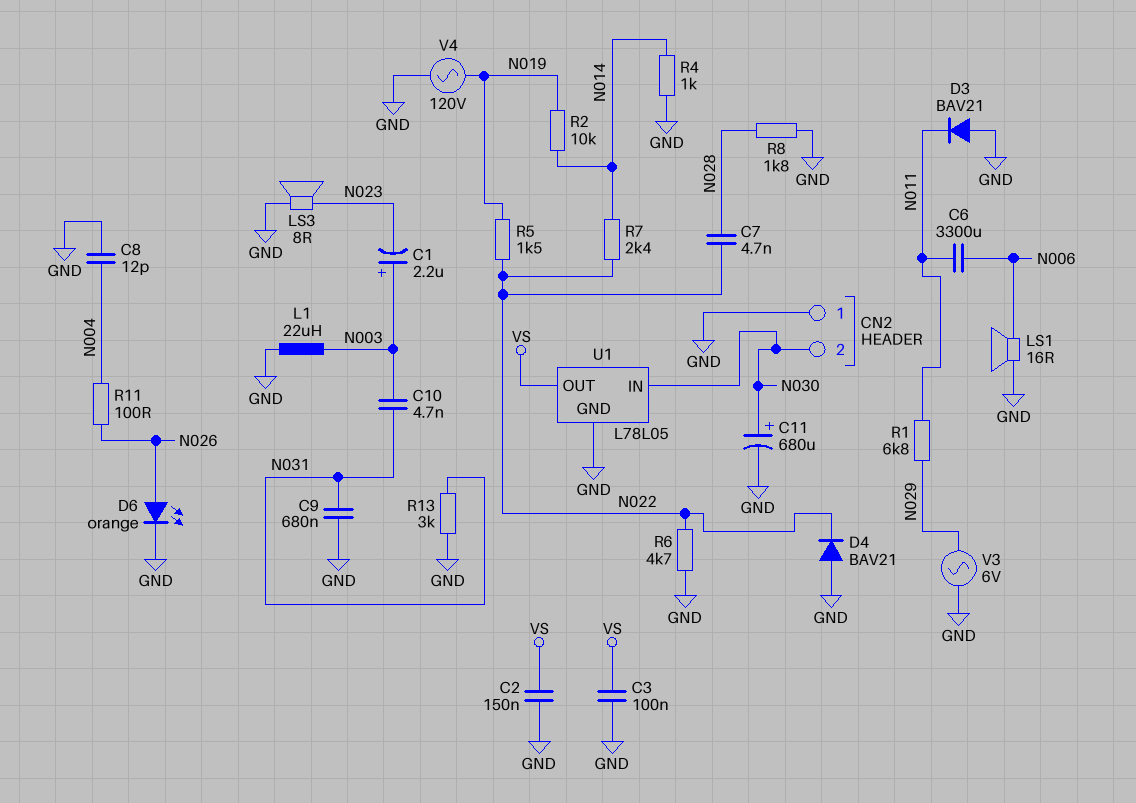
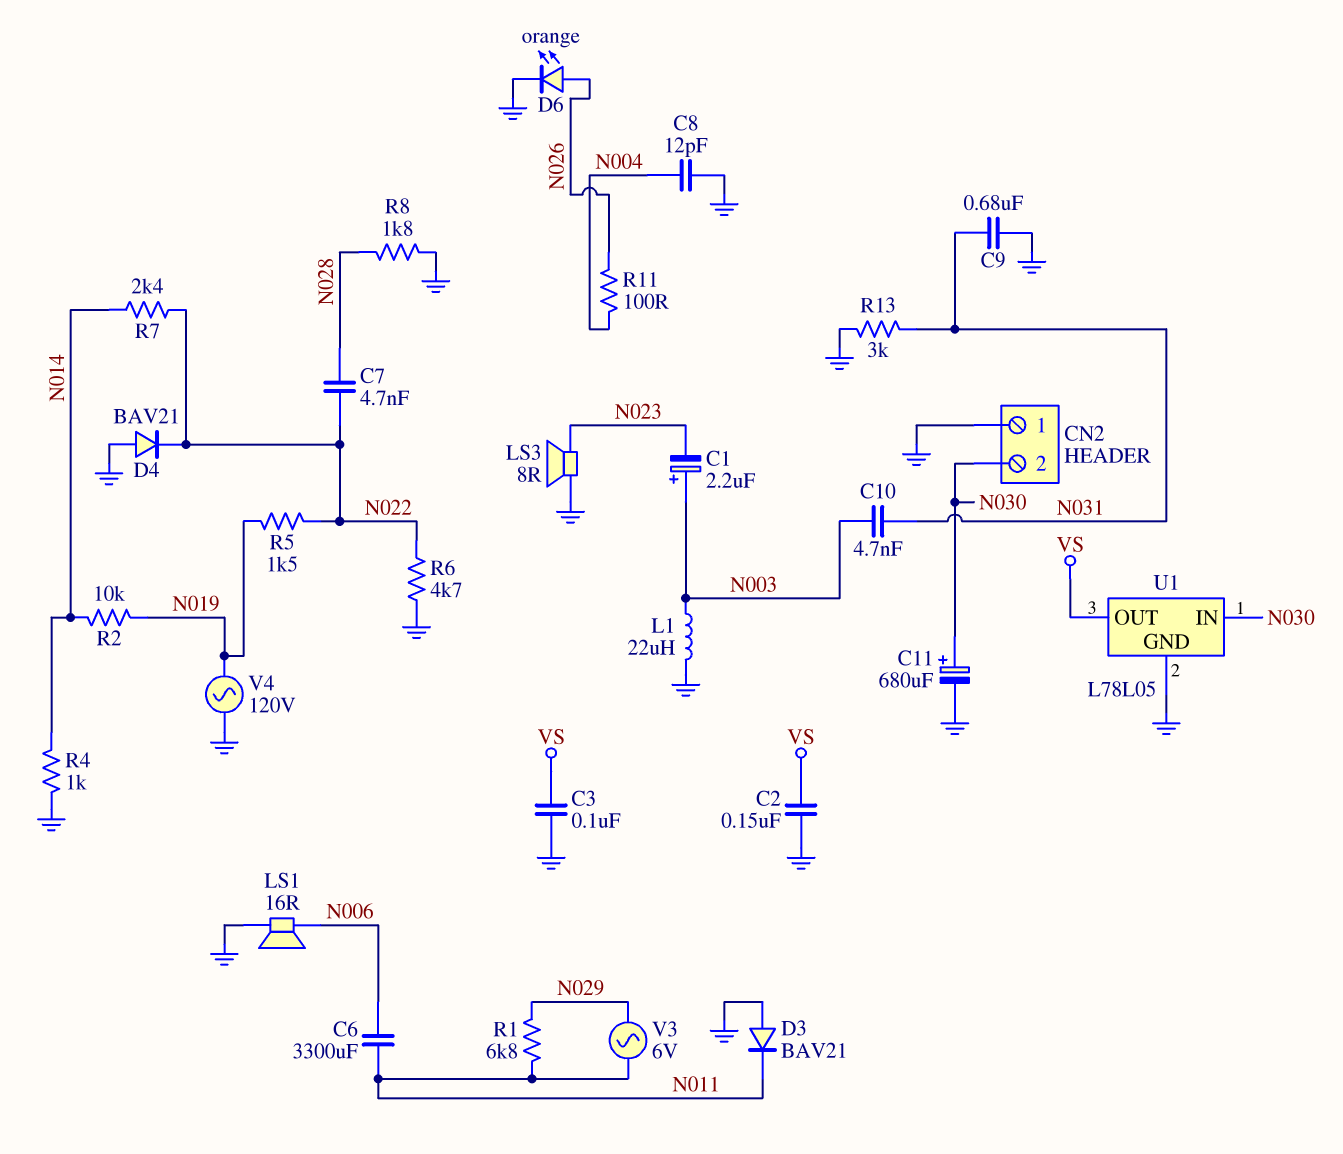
V3: AC 6V (GND, N029) -> AC 6V (N011, N029)

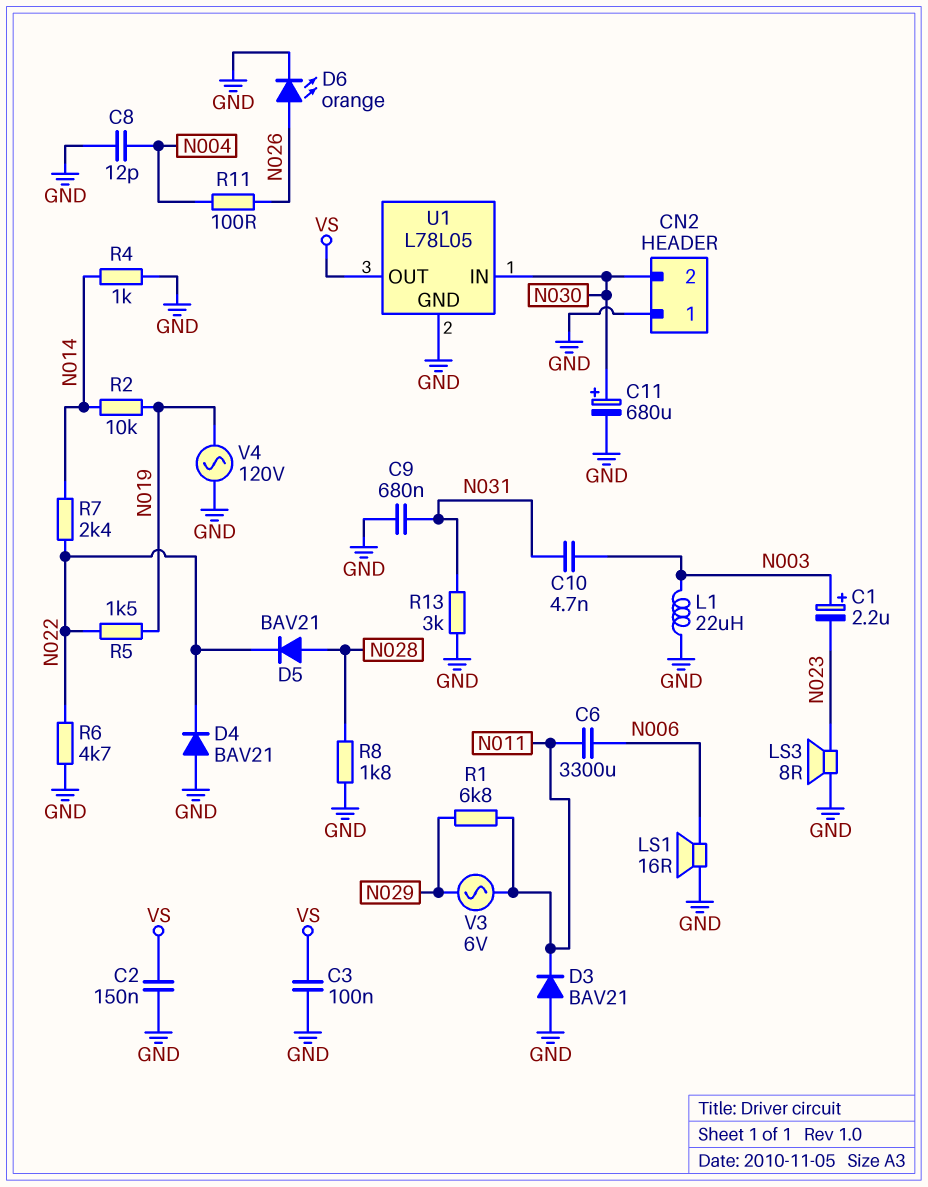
C7: 4.7nF (N022, N028) -> none
D5: none -> diode BAV21 (A N028, K N022)

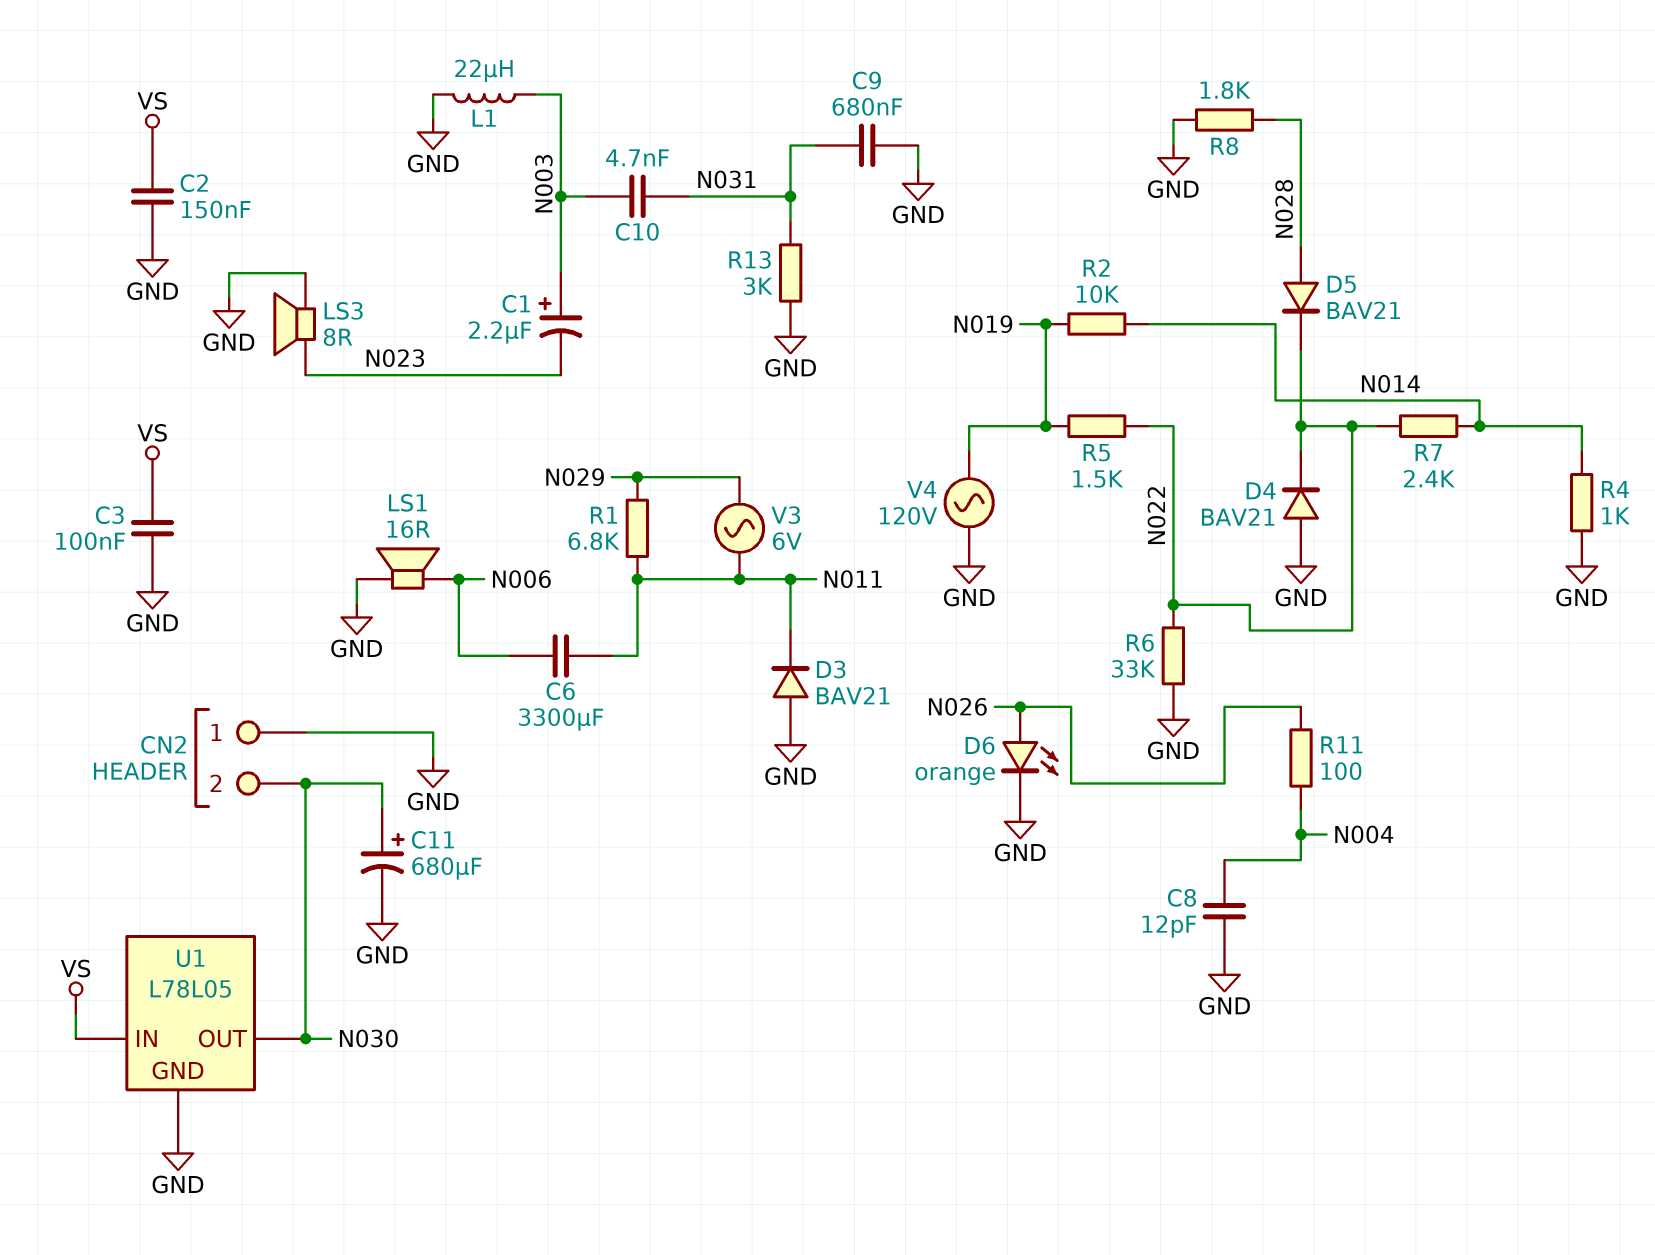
R6: 4.7k (GND, N022) -> 33k (GND, N022)
U1 pin IN: N030 -> VS
U1 pin OUT: VS -> N030

